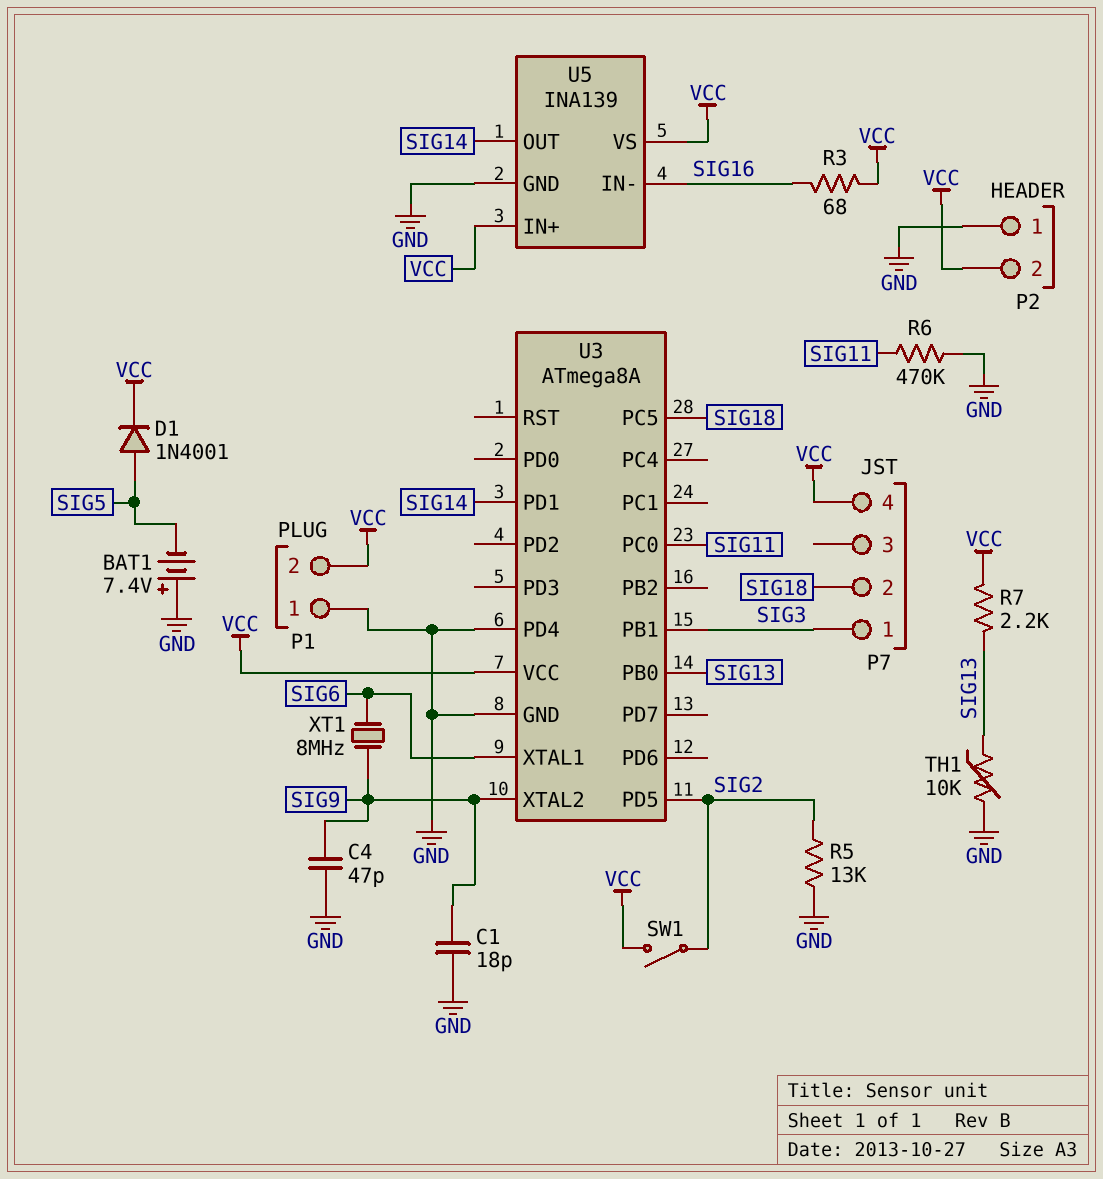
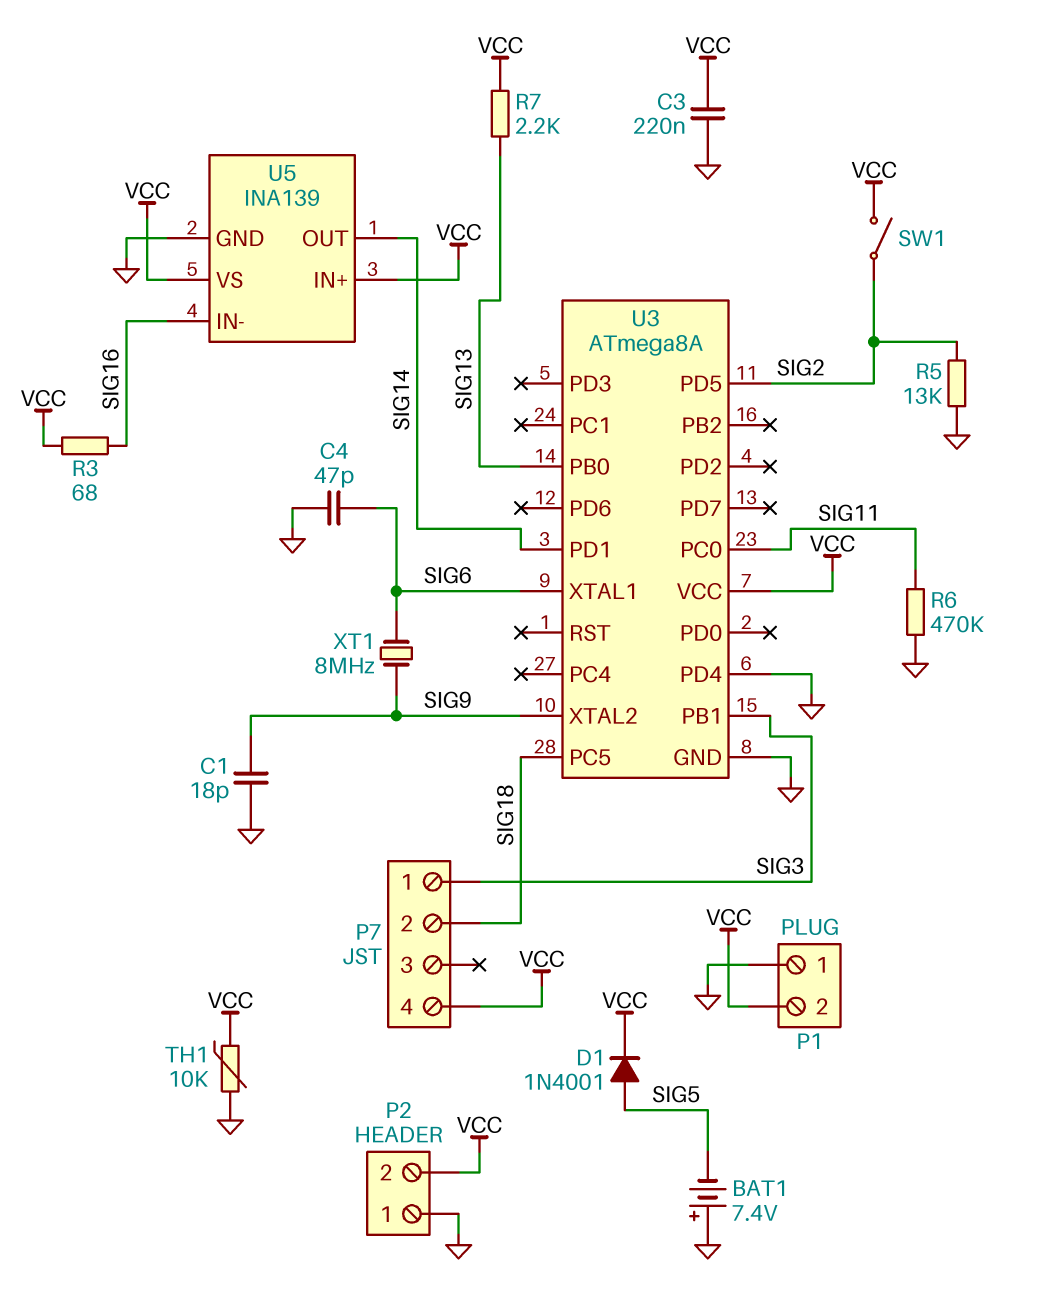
C3: none -> 220nF (GND, VCC)
C4: 47pF (GND, SIG9) -> 47pF (GND, SIG6)
TH1: 10k (GND, SIG13) -> 10k (GND, VCC)

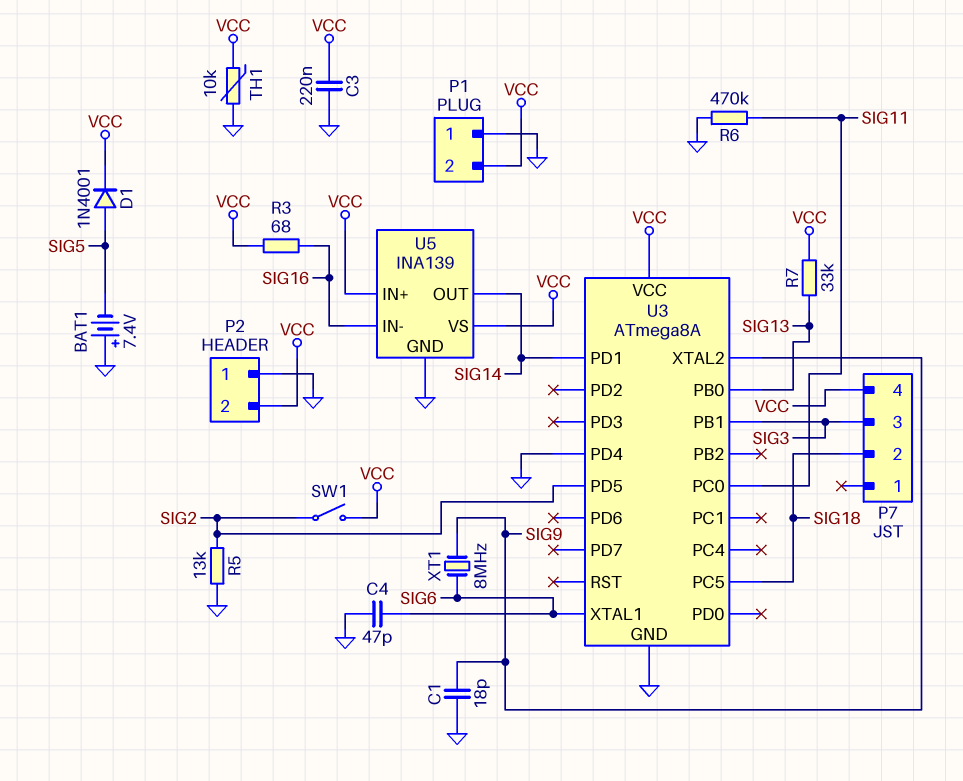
P7 pin 1: SIG3 -> none
P7 pin 3: none -> SIG3
R7: 2.2k (SIG13, VCC) -> 33k (SIG13, VCC)

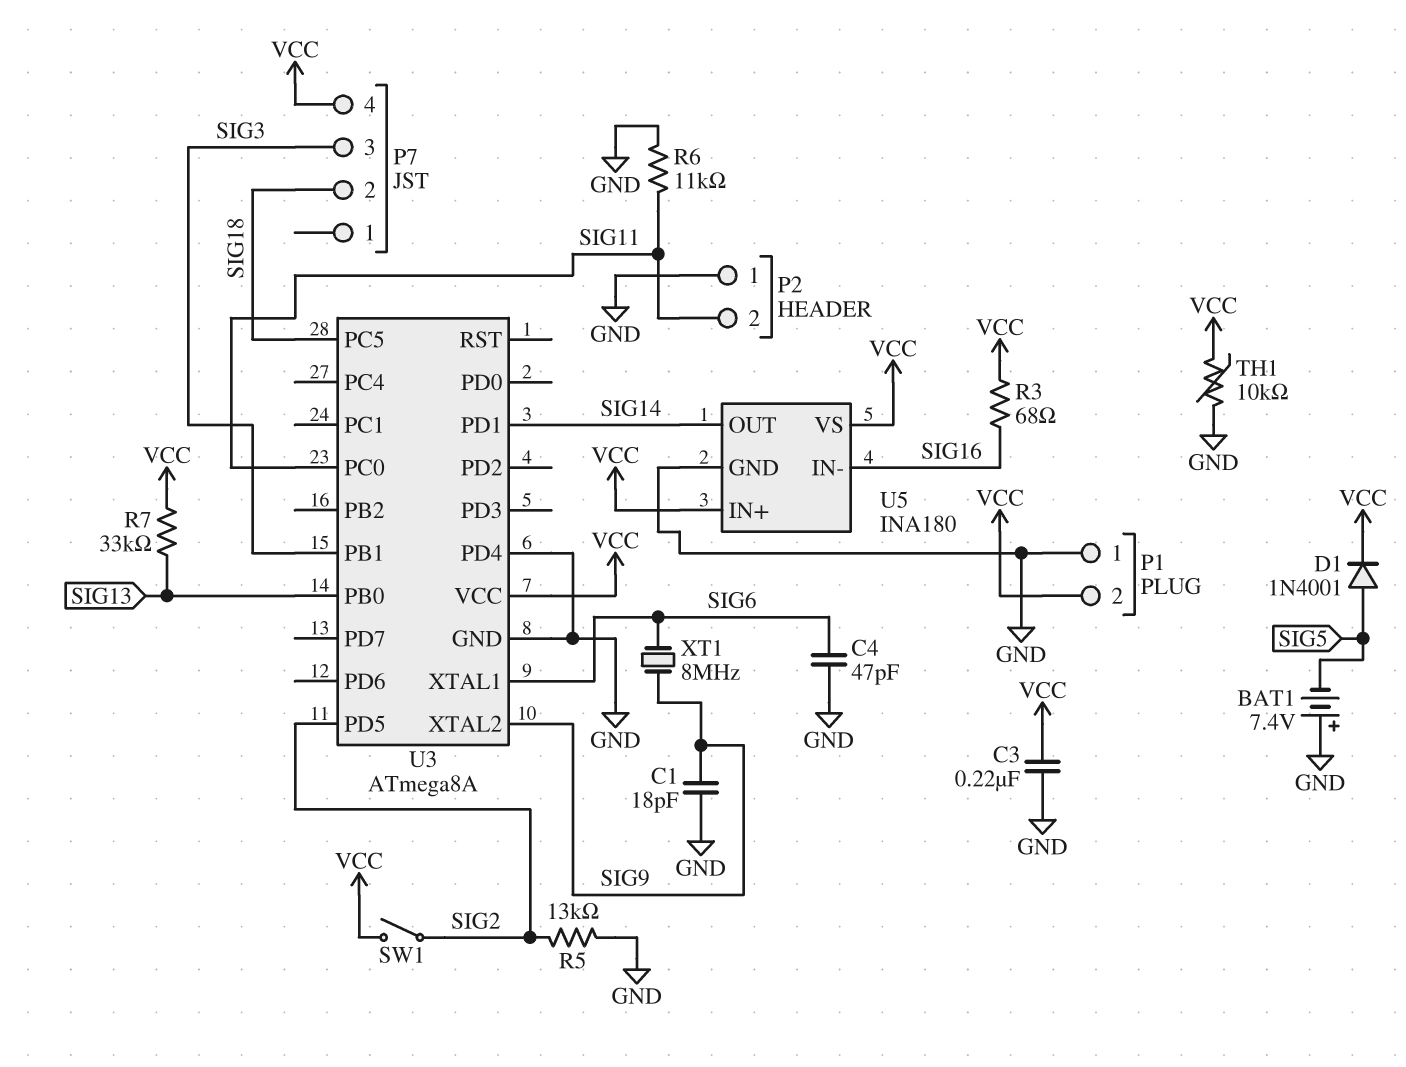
P2 pin 2: VCC -> SIG11
R6: 470k (GND, SIG11) -> 11k (GND, SIG11)
U5: INA139 -> INA180

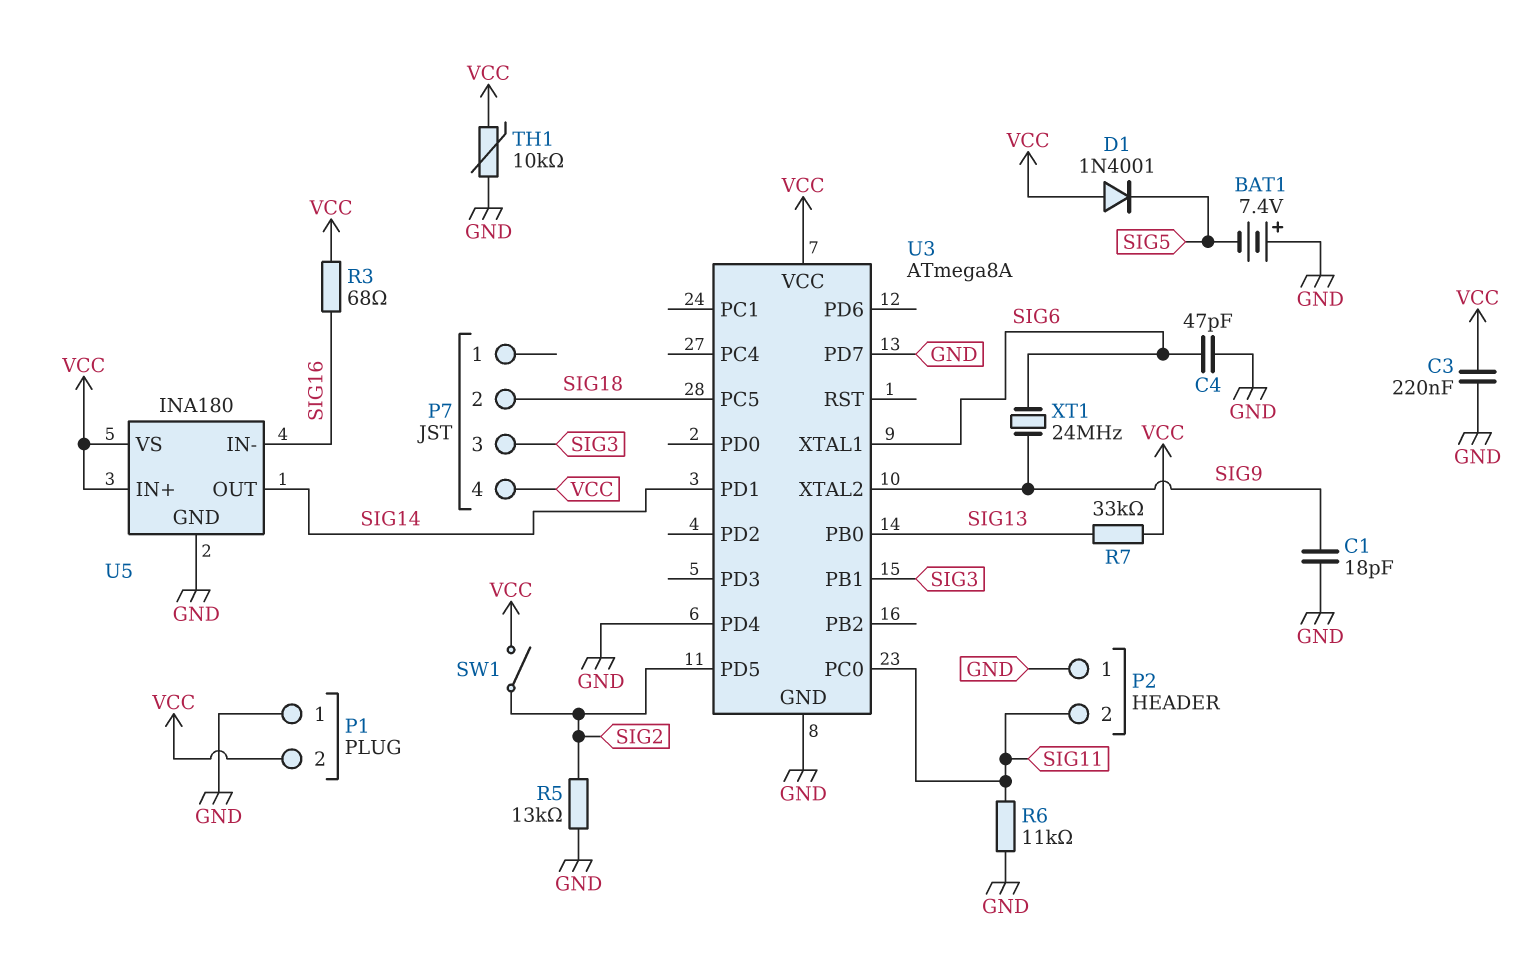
D1: diode 1N4001 (A SIG5, K VCC) -> diode 1N4001 (A VCC, K SIG5)
U3 pin PD7: none -> GND
XT1: 8MHz (SIG6, SIG9) -> 24MHz (SIG6, SIG9)

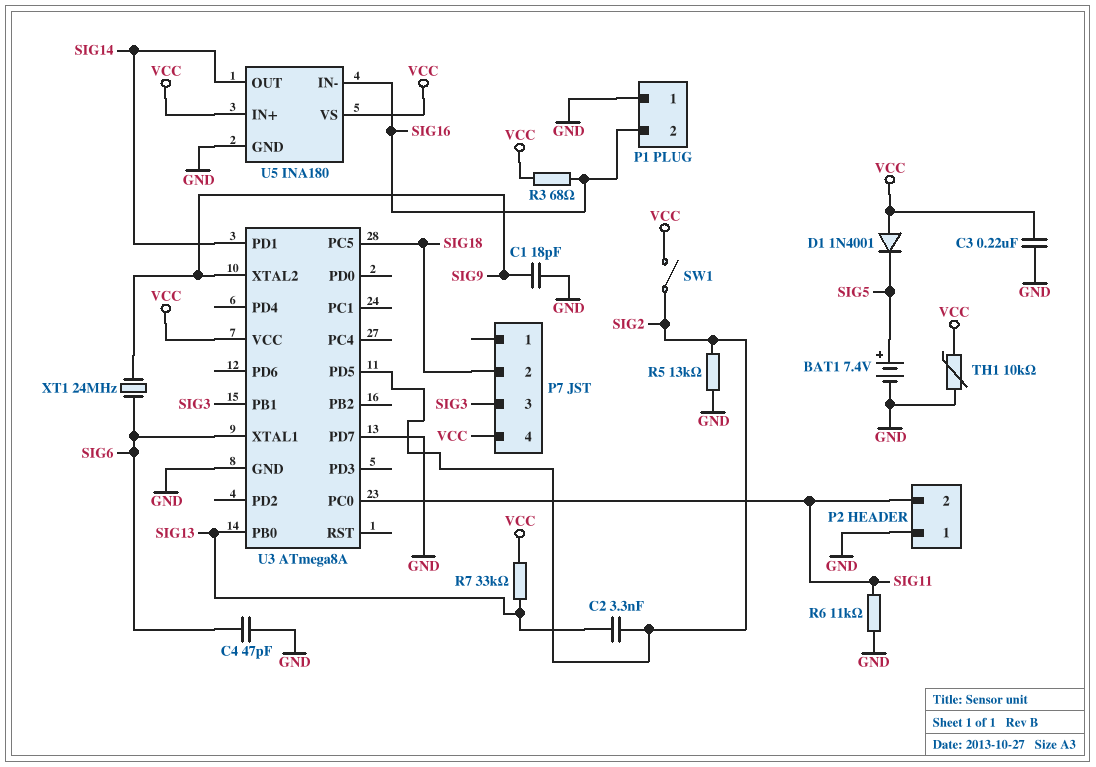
BAT1: 7.4V (plus GND, minus SIG5) -> 7.4V (plus SIG5, minus GND)
C2: none -> 3.3nF (SIG2, SIG13)
P1 pin 2: VCC -> SIG16
U3 pin PD4: GND -> none

